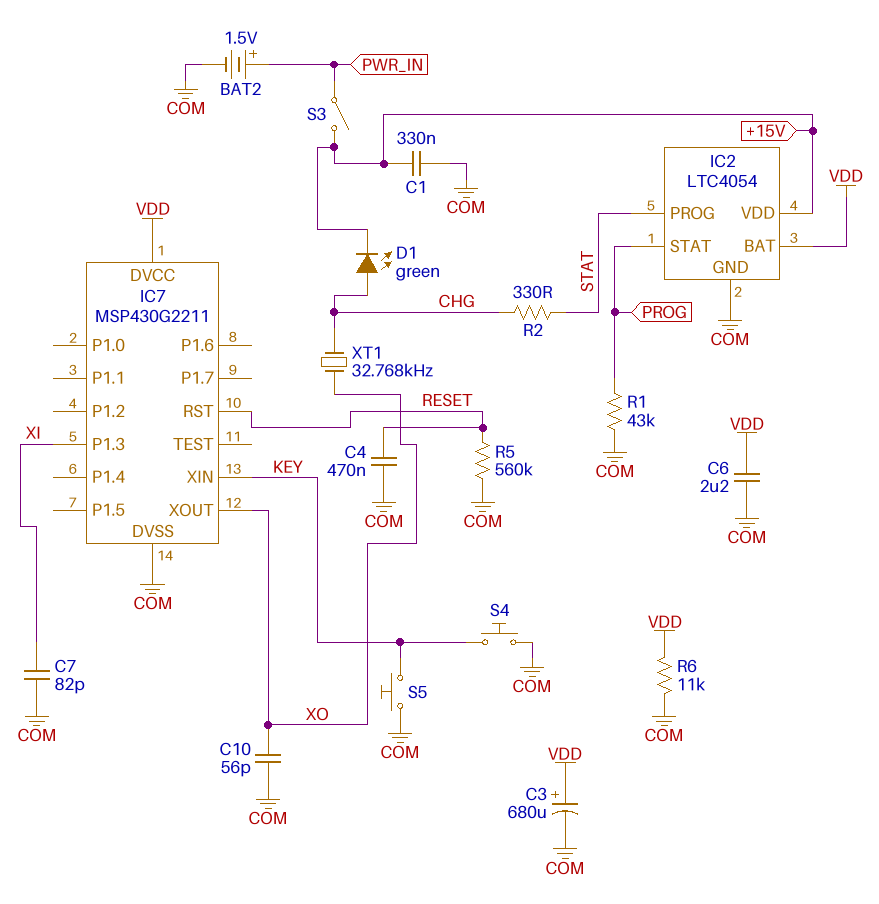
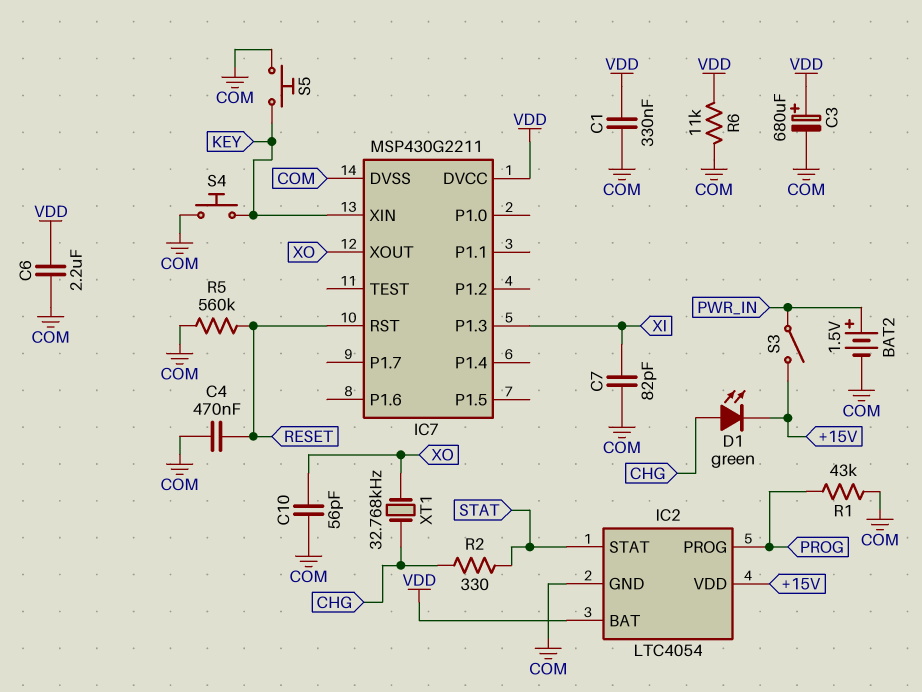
C1: 330nF (+15V, COM) -> 330nF (COM, VDD)
IC2 pin PROG: STAT -> PROG
IC2 pin STAT: PROG -> STAT

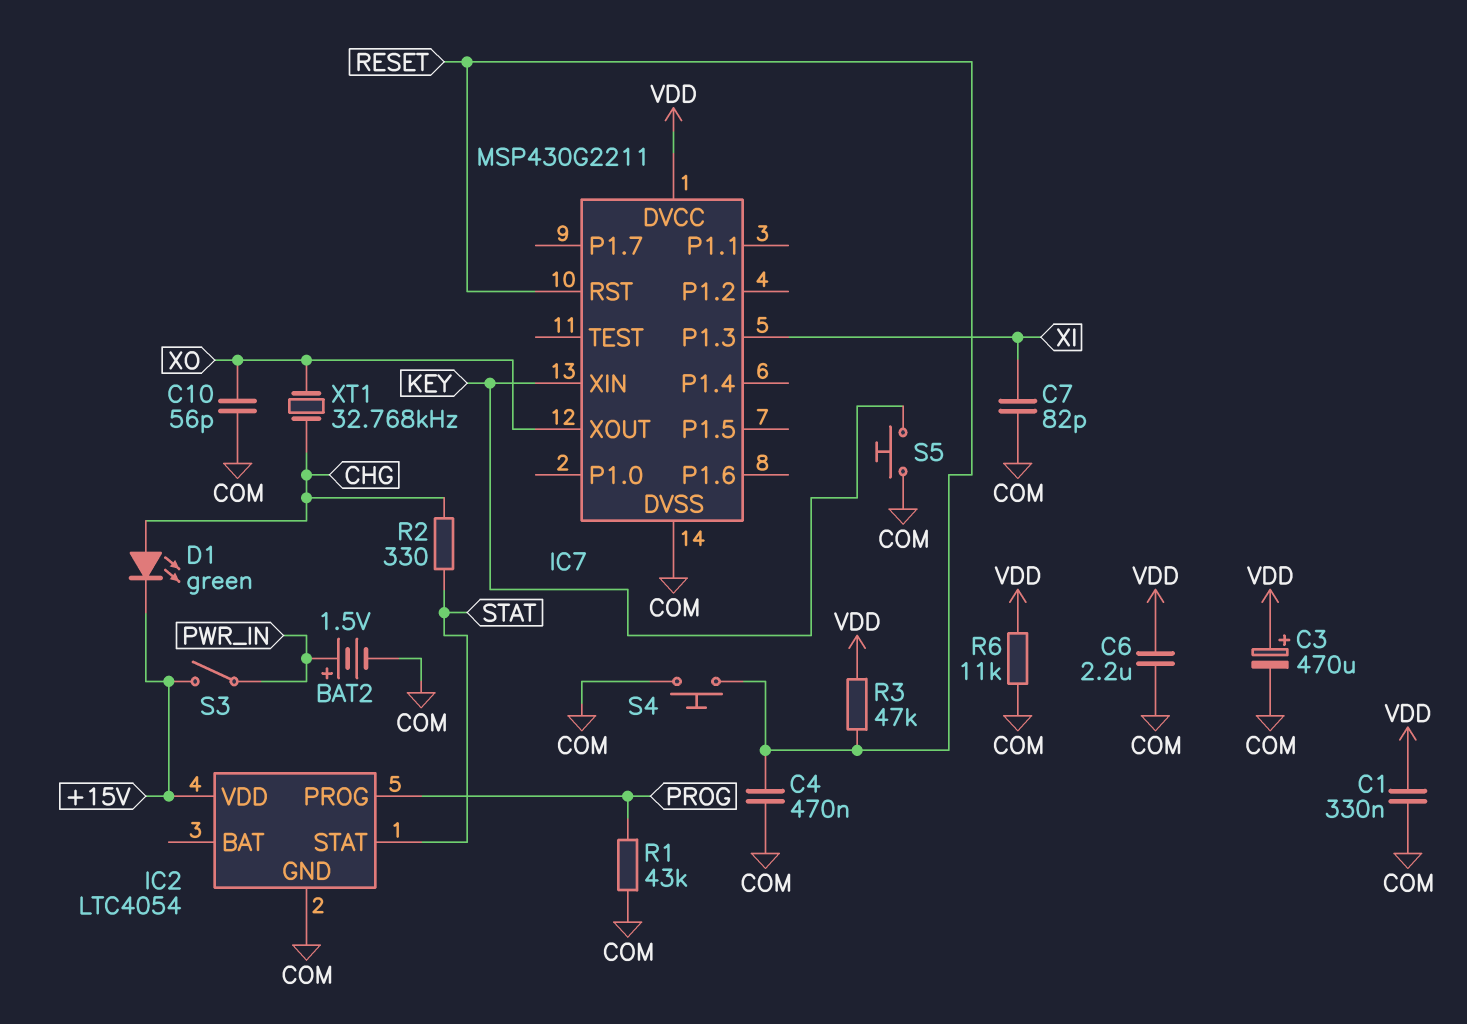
C3: 680uF (plus VDD, minus COM) -> 470uF (plus VDD, minus COM)
IC2 pin BAT: VDD -> none
R3: none -> 47k (RESET, VDD)
R5: 560k (COM, RESET) -> none
S4: button (COM, KEY) -> button (COM, RESET)

